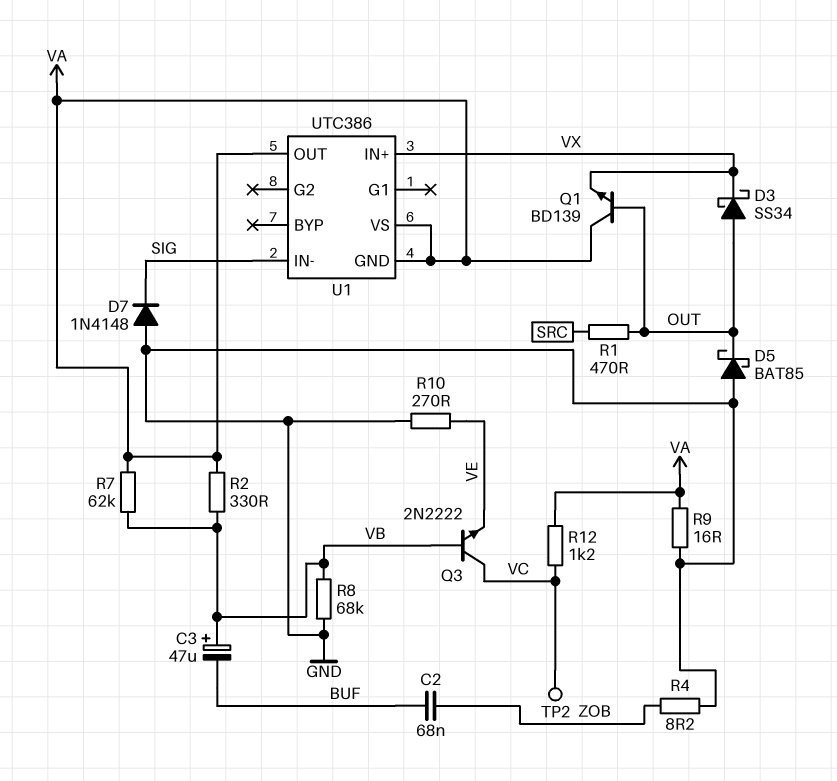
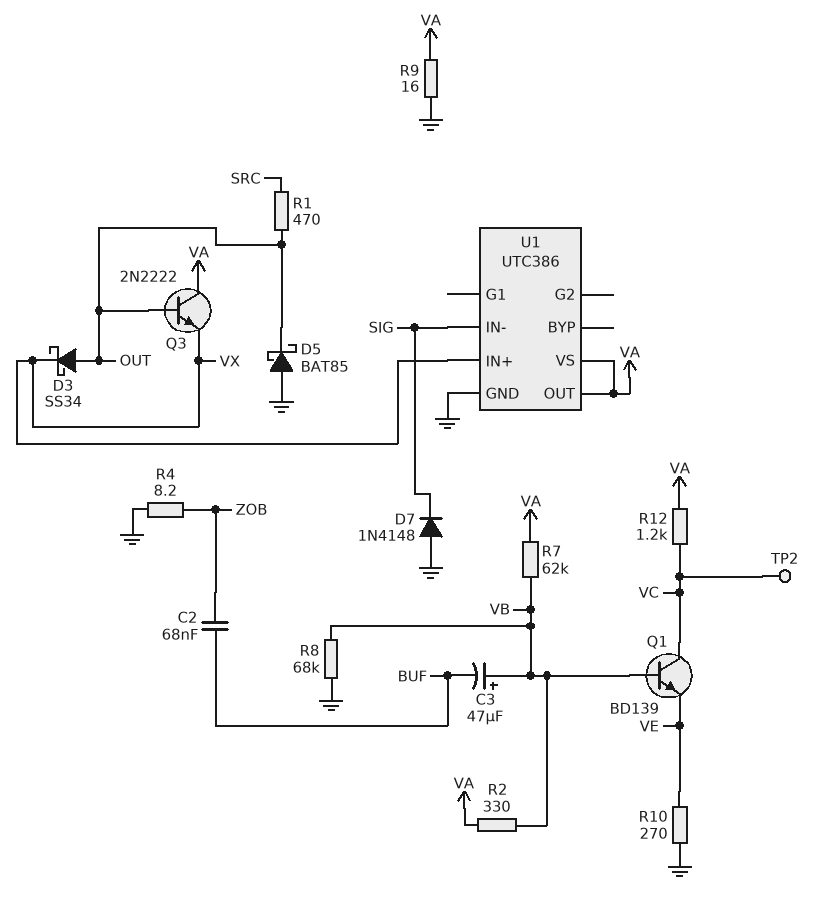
Q1: NPN BD139 (B OUT, C VA, E VX) -> NPN BD139 (B VB, C VC, E VE)
Q3: NPN 2N2222 (B VB, C VC, E VE) -> NPN 2N2222 (B OUT, C VA, E VX)
U1 pin GND: VA -> GND

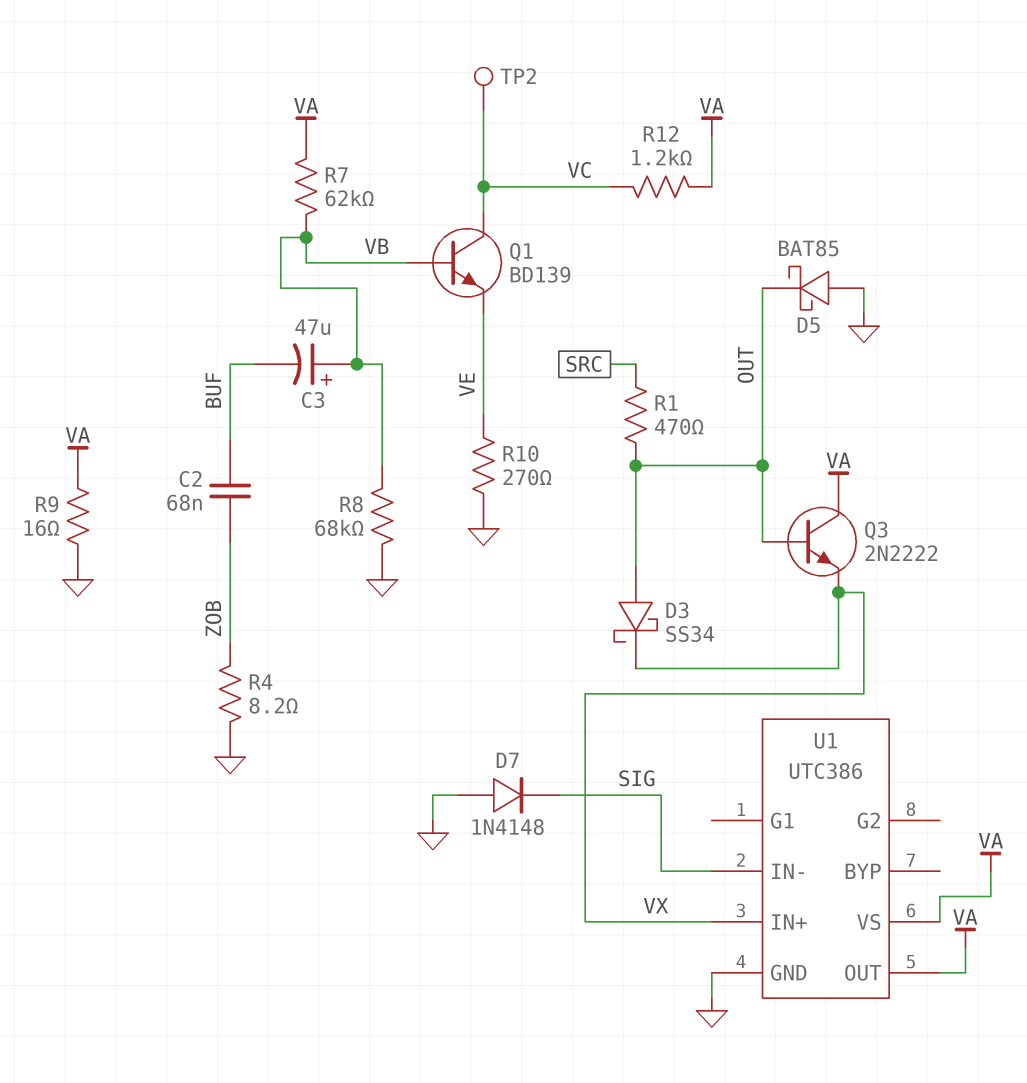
R2: 330 (VA, VB) -> none

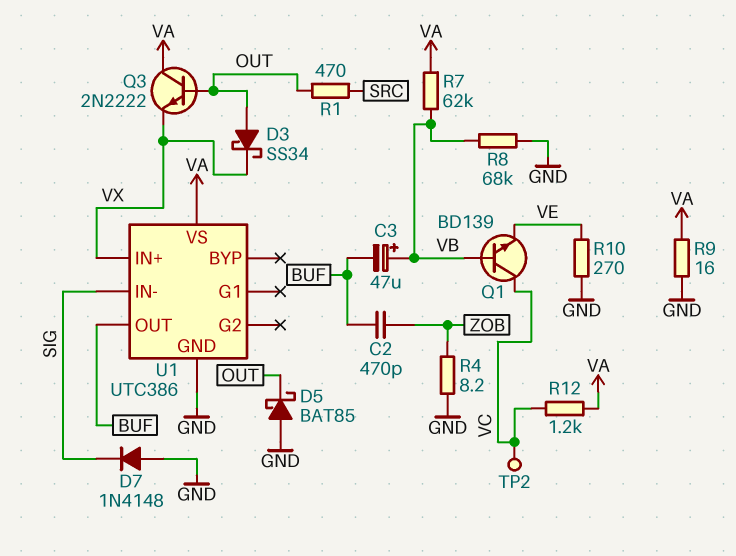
C2: 68nF (BUF, ZOB) -> 470pF (BUF, ZOB)
U1 pin OUT: VA -> BUF

